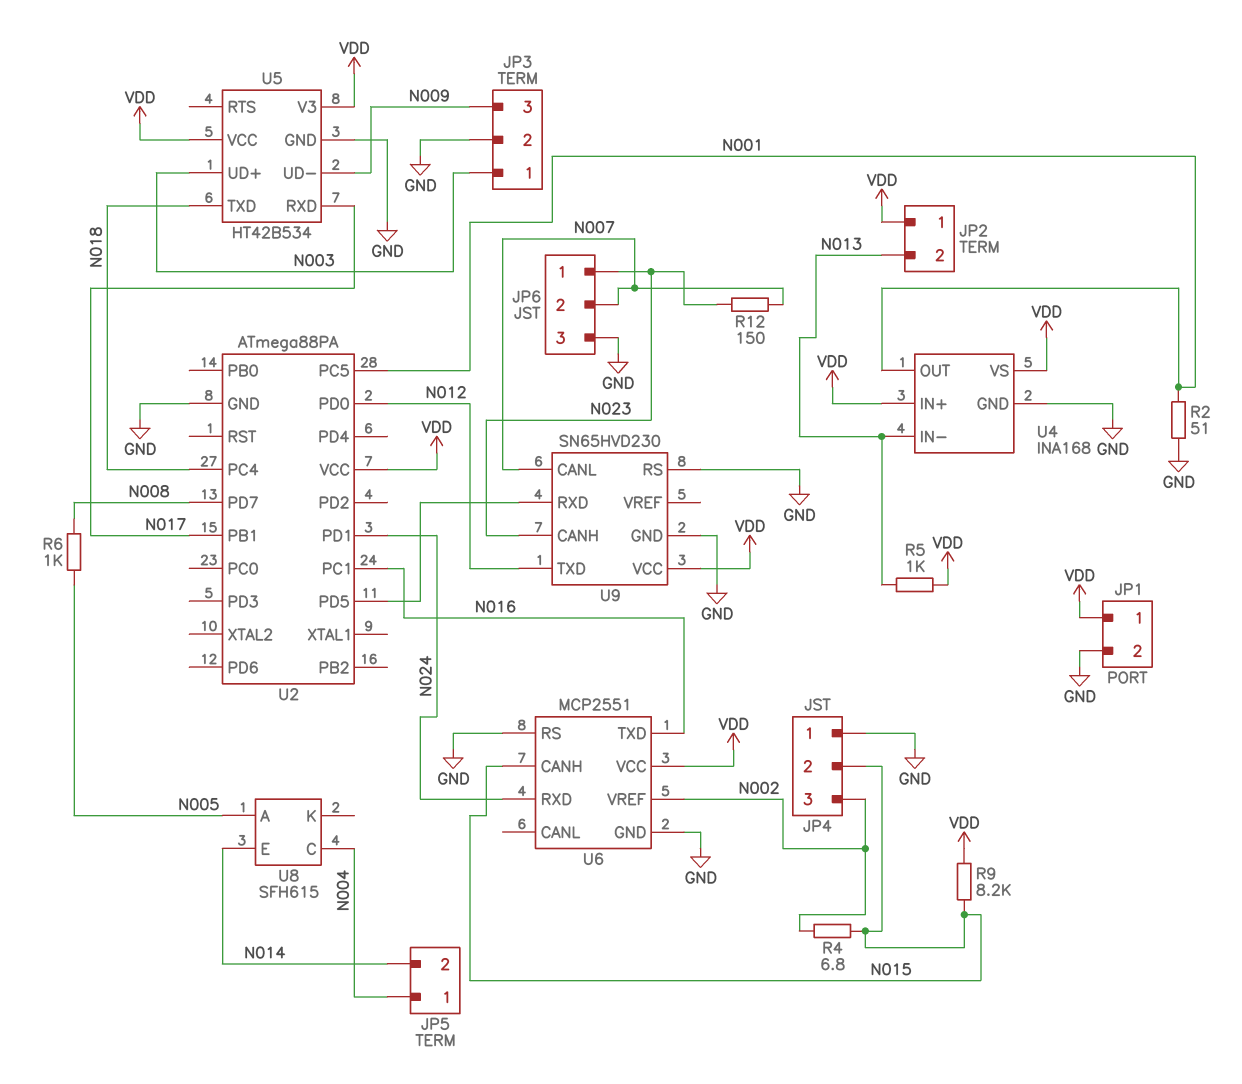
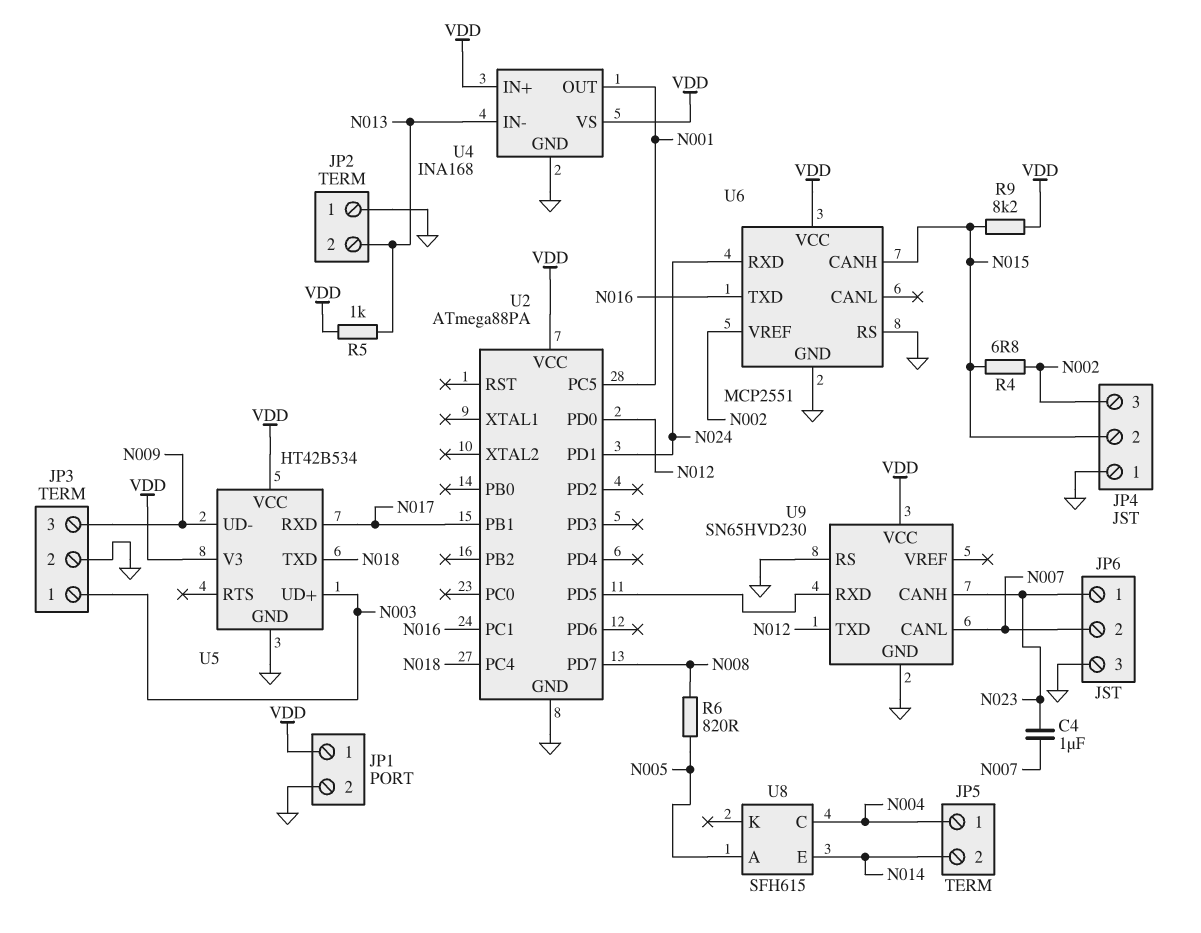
C4: none -> 1uF (N007, N023)
JP2 pin 1: VDD -> GND
R2: 51 (GND, N001) -> none
R6: 1k (N005, N008) -> 820 (N005, N008)
R12: 150 (N007, N023) -> none

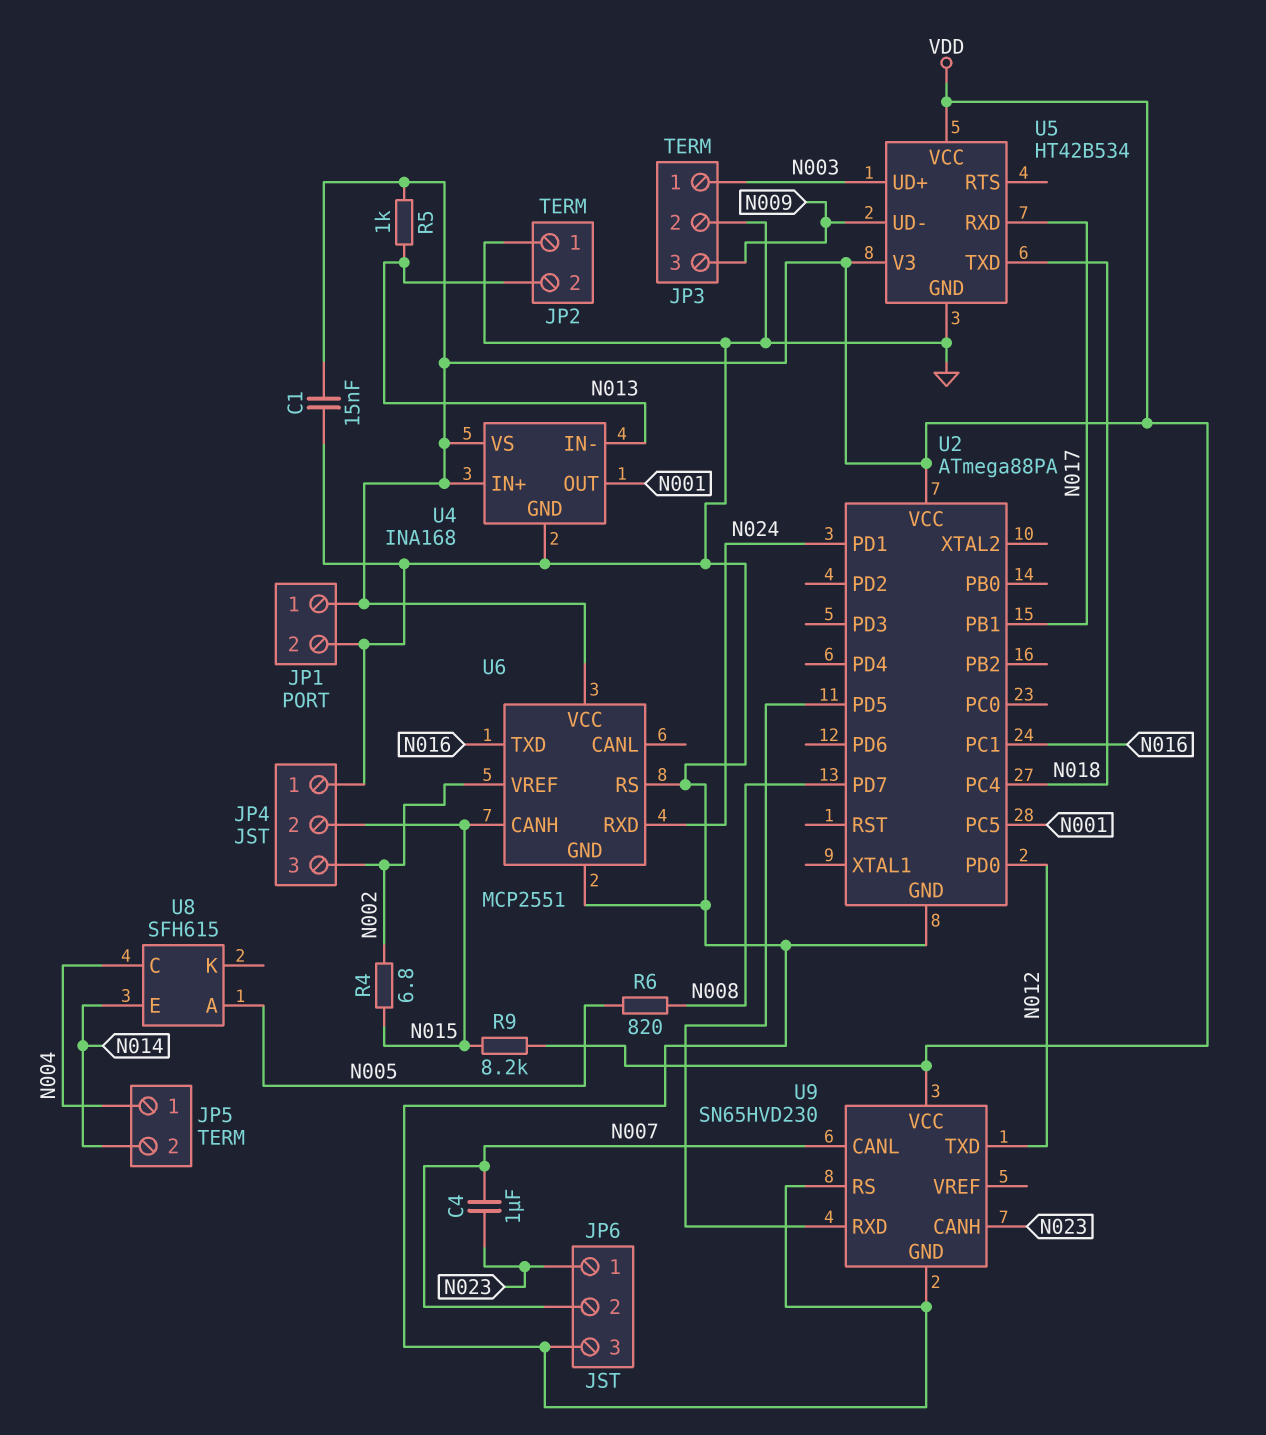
C1: none -> 15nF (GND, VDD)

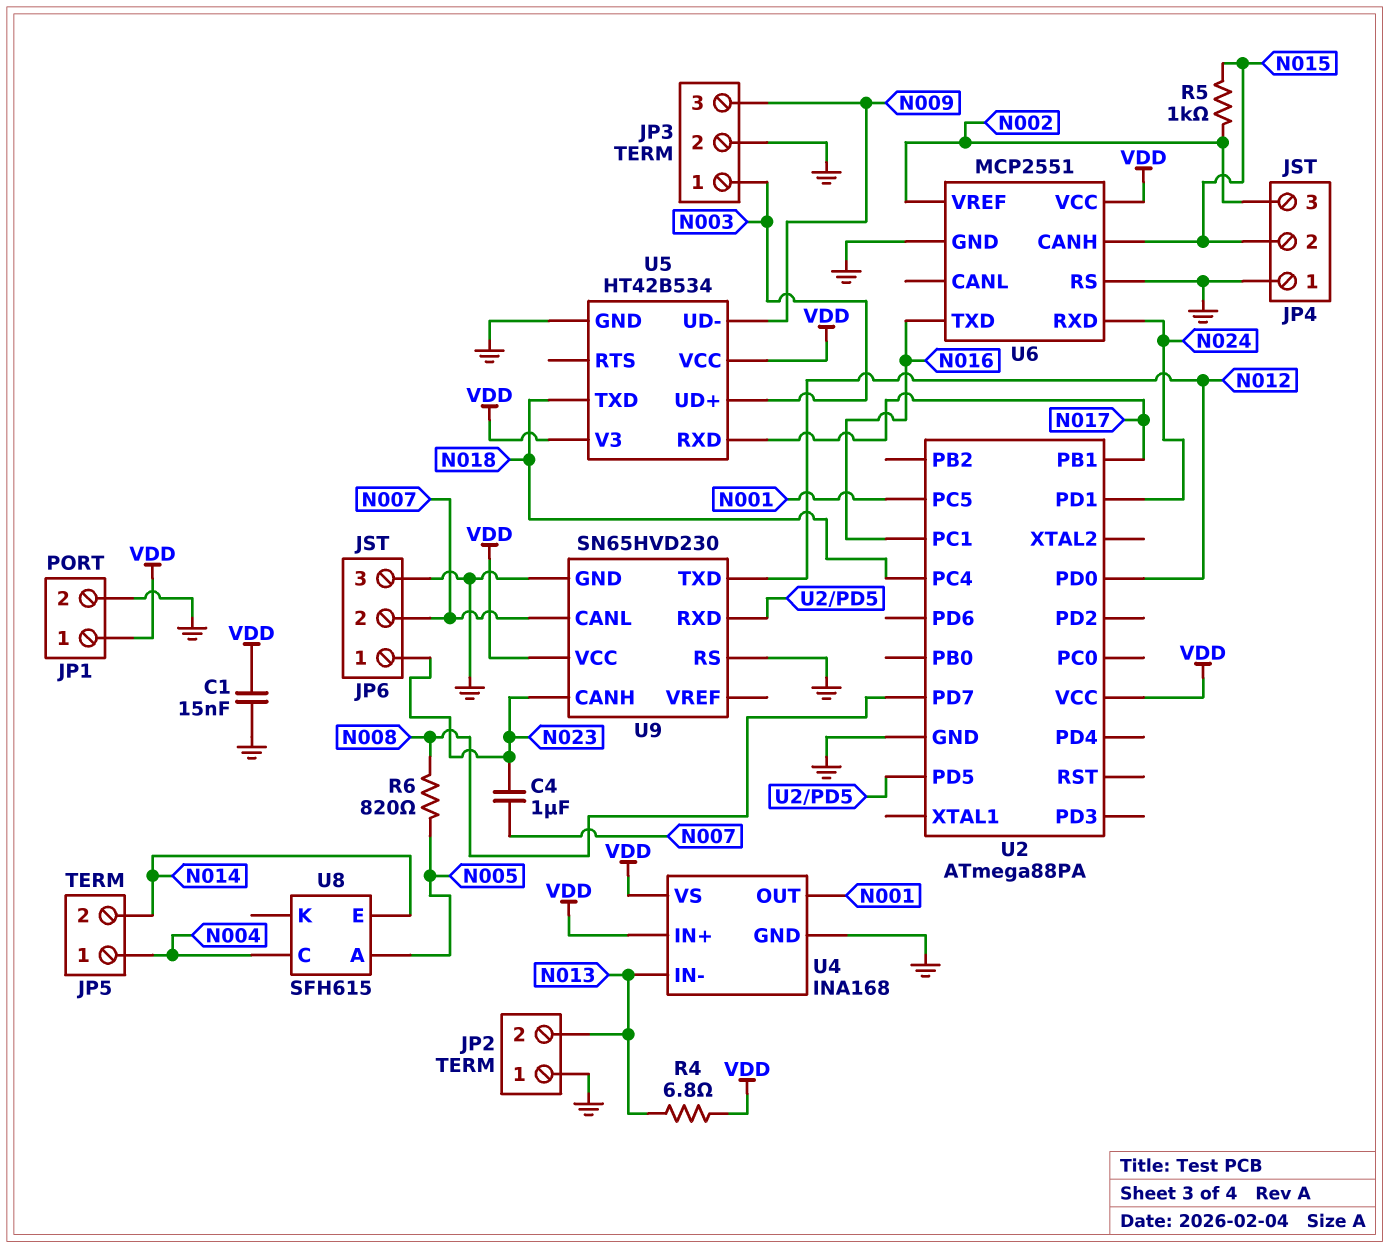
R4: 6.8 (N002, N015) -> 6.8 (N013, VDD)
R5: 1k (N013, VDD) -> 1k (N002, N015)
R9: 8.2k (N015, VDD) -> none

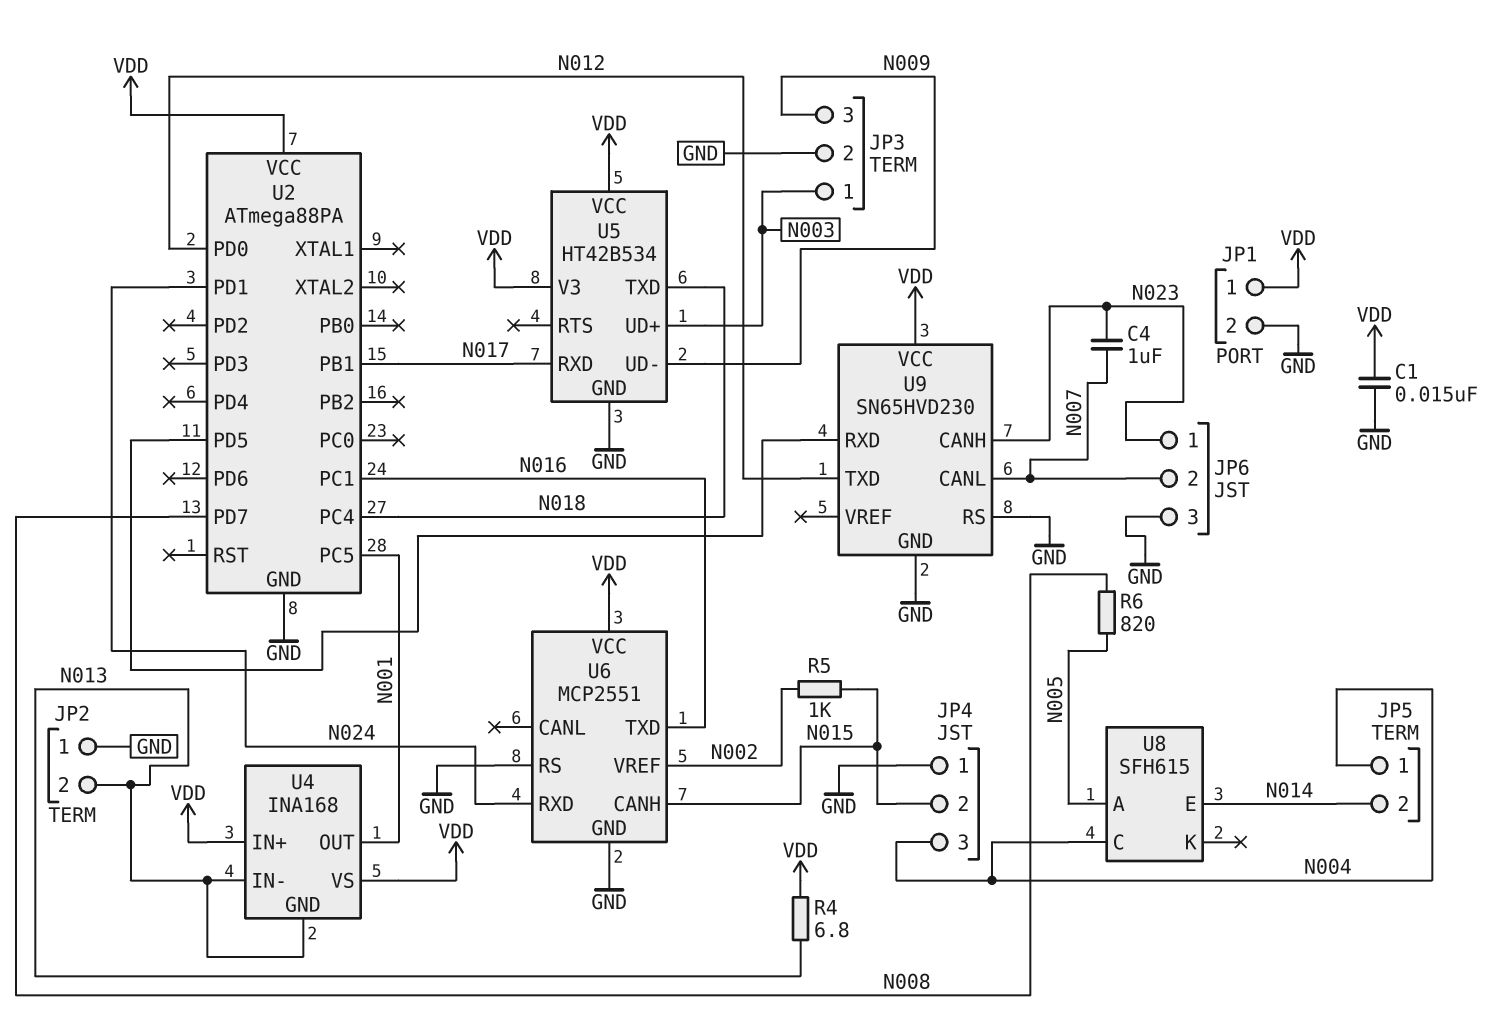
JP4 pin 3: N002 -> N004
U4 pin GND: GND -> N013

